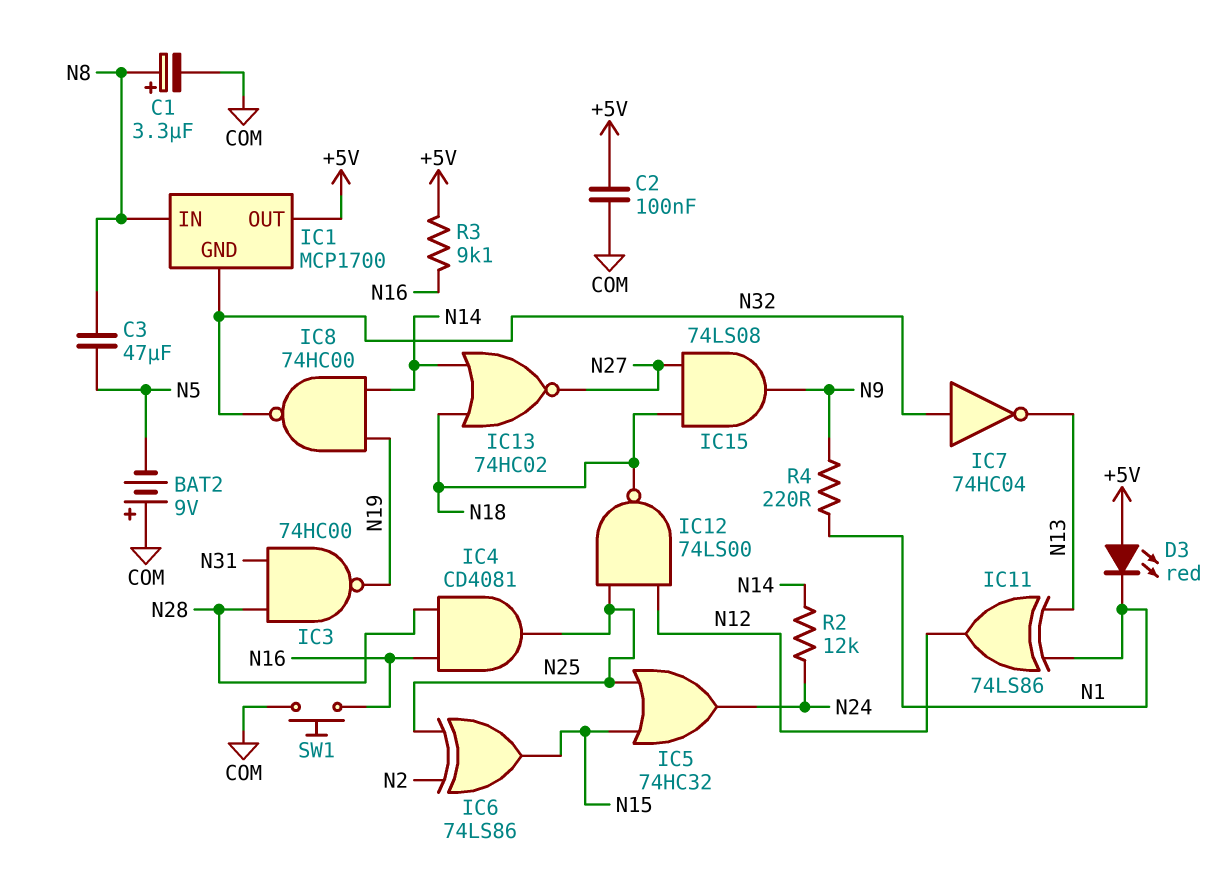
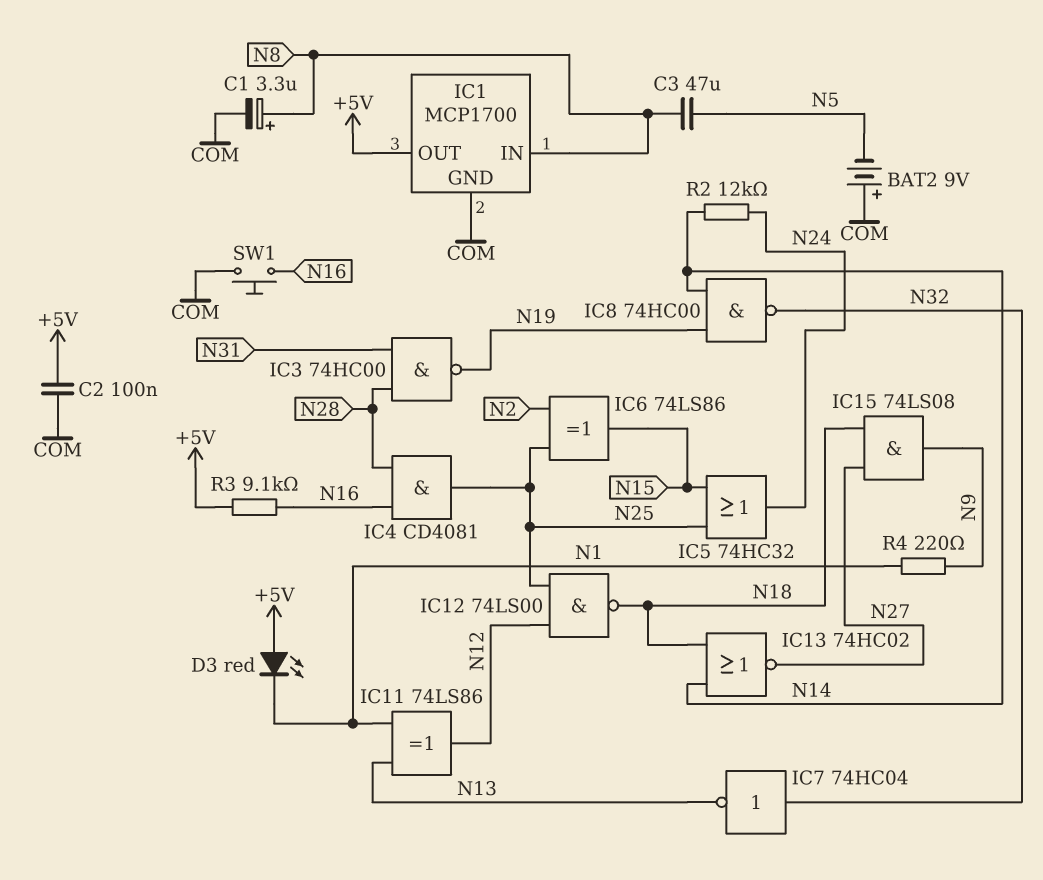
IC1 pin GND: N32 -> COM

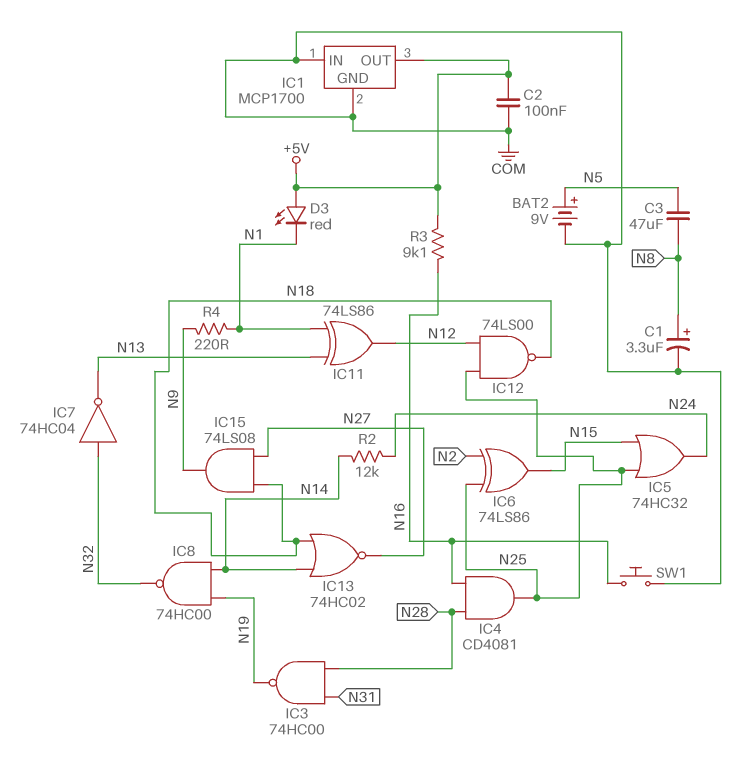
BAT2: 9V (plus COM, minus N5) -> 9V (plus N5, minus COM)
IC1 pin IN: N8 -> COM

